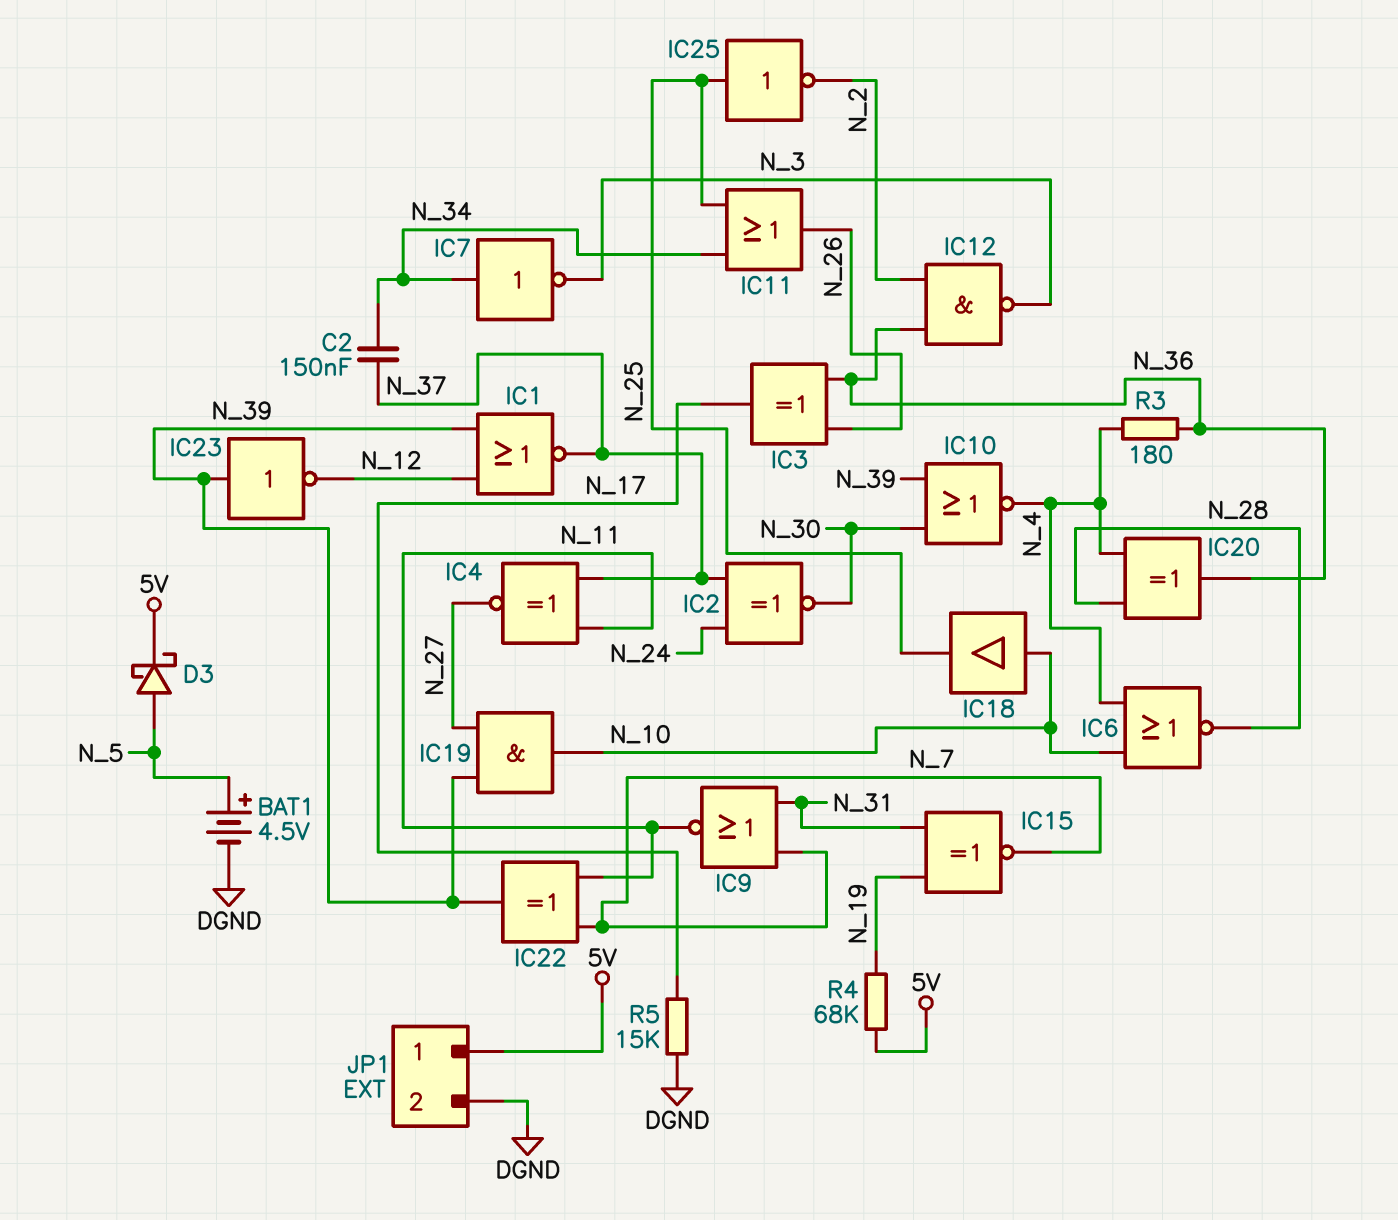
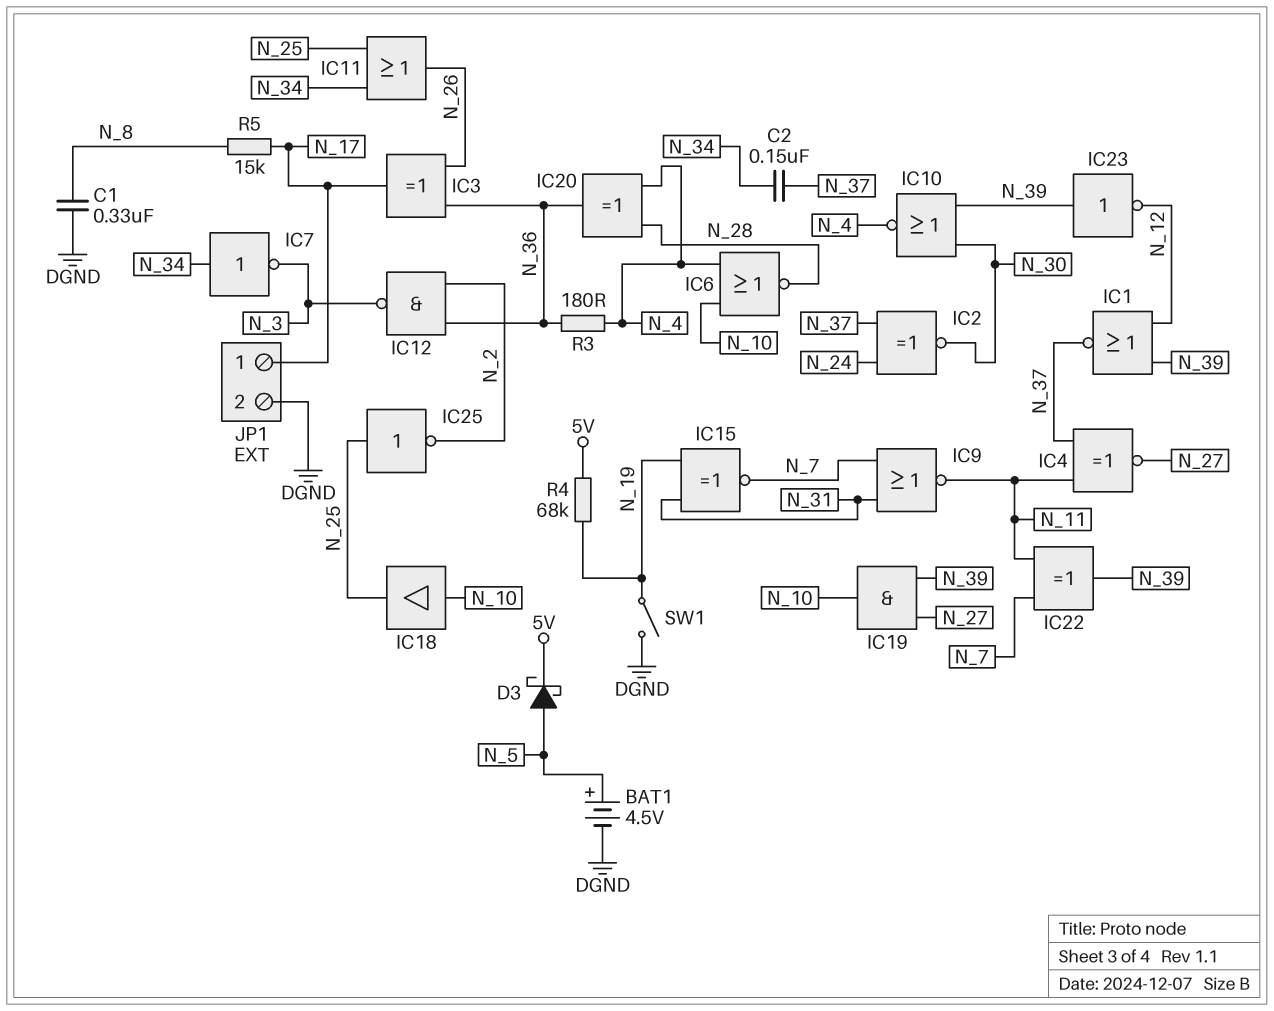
C1: none -> 330nF (DGND, N_8)
JP1 pin 1: 5V -> N_17
R5: 15k (DGND, N_17) -> 15k (N_8, N_17)
SW1: none -> switch (DGND, N_19)

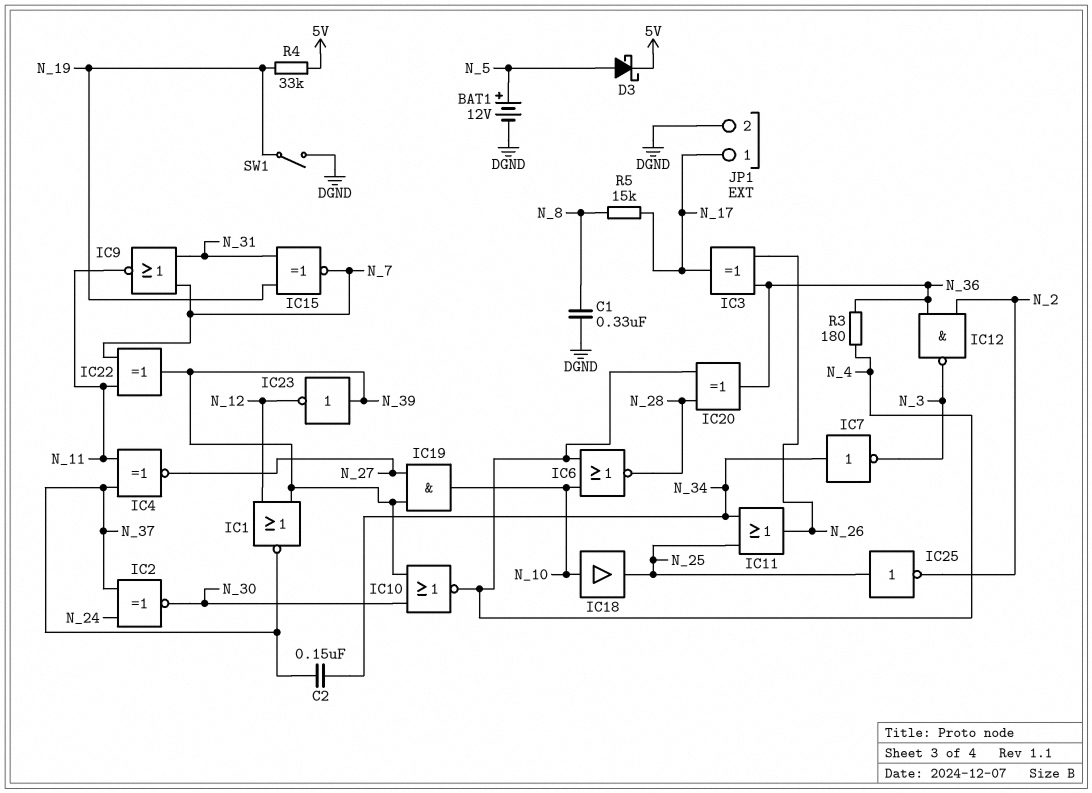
BAT1: 4.5V (plus N_5, minus DGND) -> 12V (plus N_5, minus DGND)
R4: 68k (5V, N_19) -> 33k (5V, N_19)

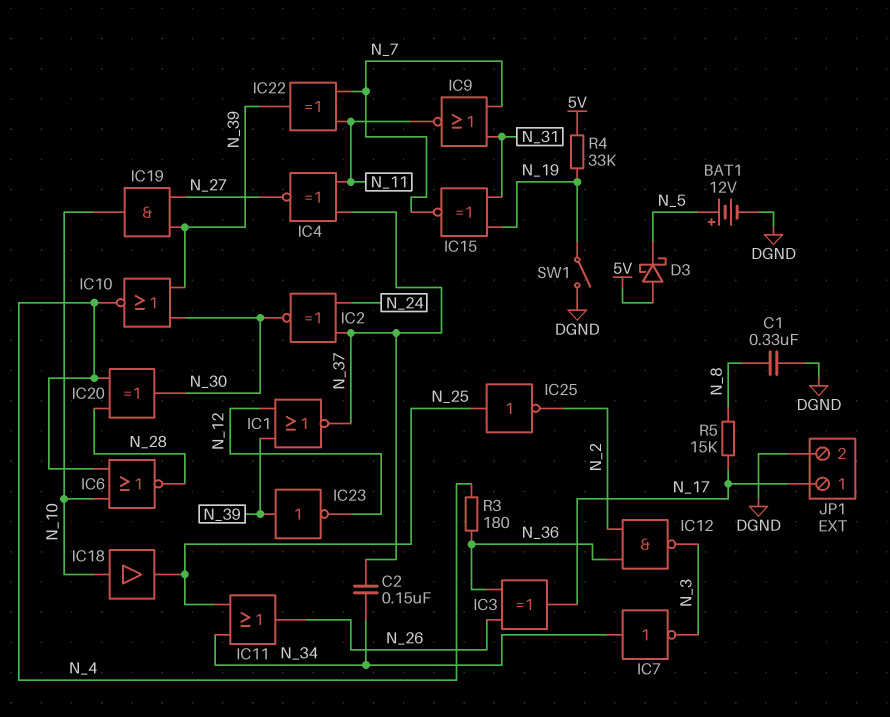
D3: schottky (A N_5, K 5V) -> schottky (A 5V, K N_5)
IC20: XOR (in N_4, in N_28, out N_36) -> XOR (in N_4, in N_28, out N_30)

